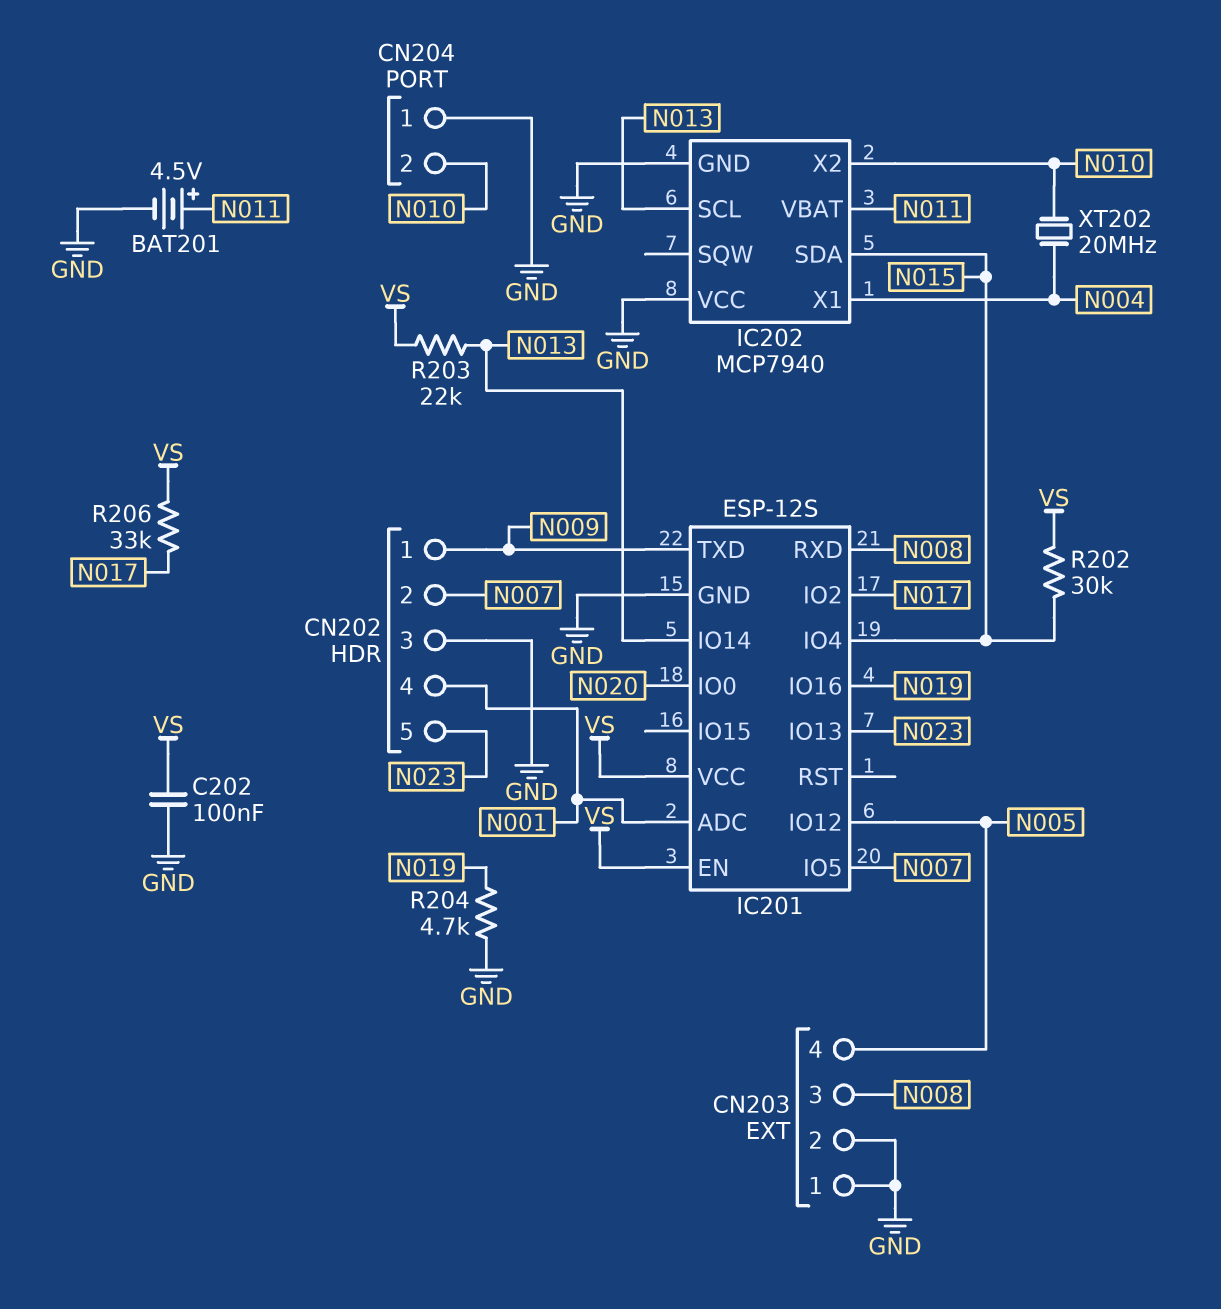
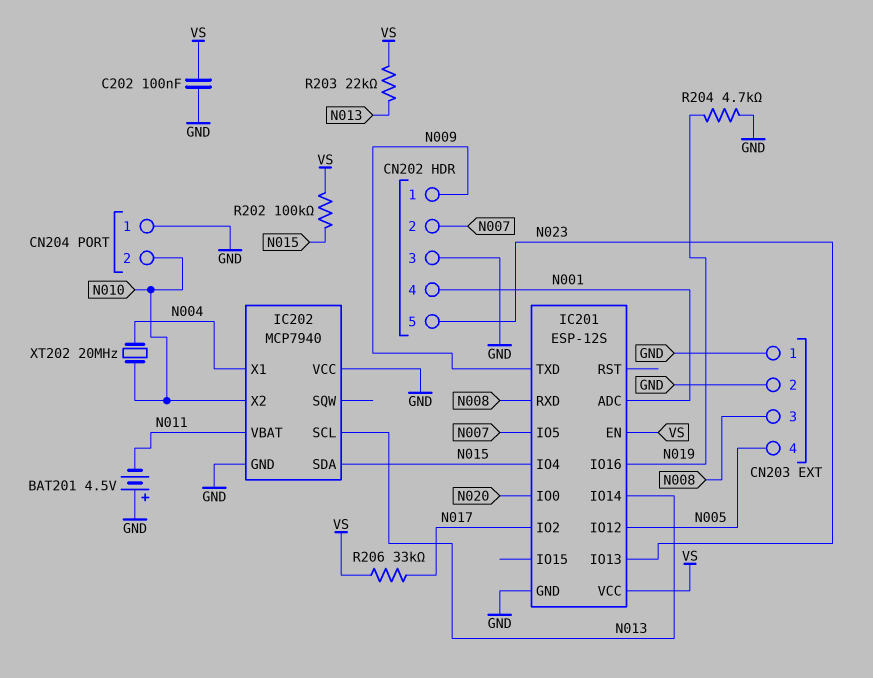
BAT201: 4.5V (plus N011, minus GND) -> 4.5V (plus GND, minus N011)
R202: 30k (N015, VS) -> 100k (N015, VS)

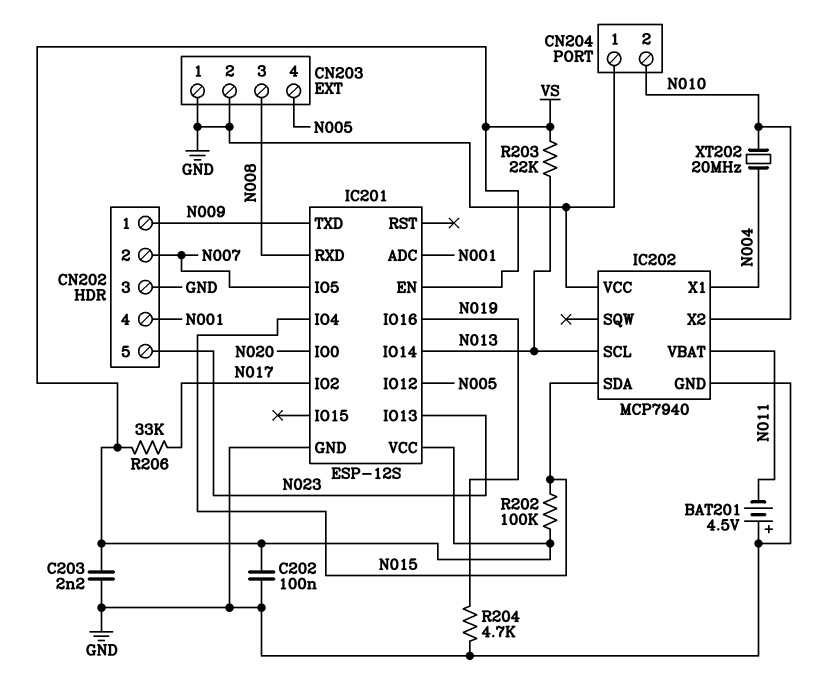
C203: none -> 2.2nF (GND, VS)

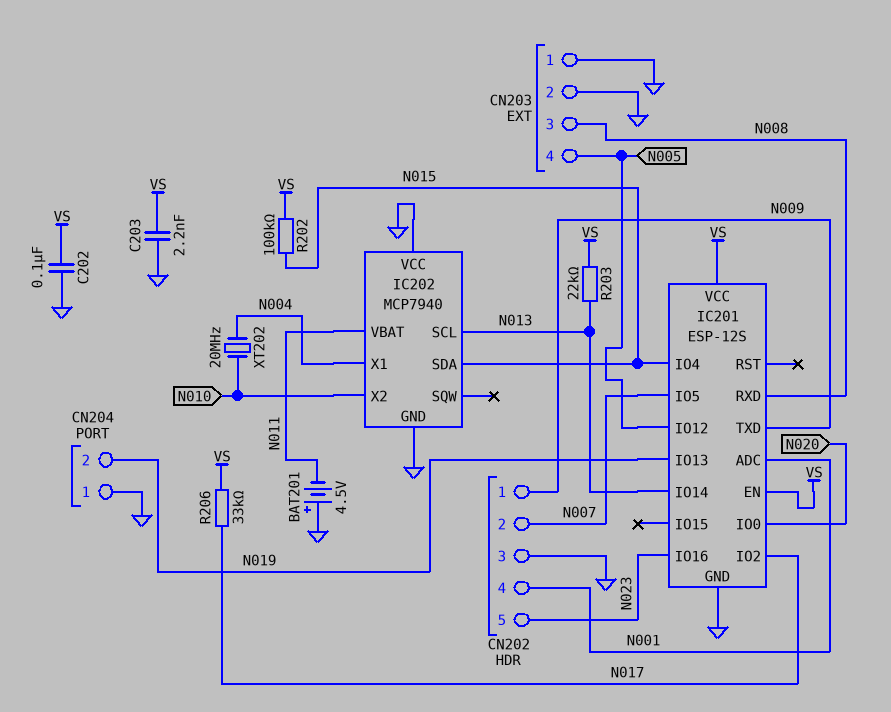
CN204 pin 2: N010 -> N019
IC201 pin IO13: N023 -> N019
IC201 pin IO16: N019 -> N023
R204: 4.7k (GND, N019) -> none

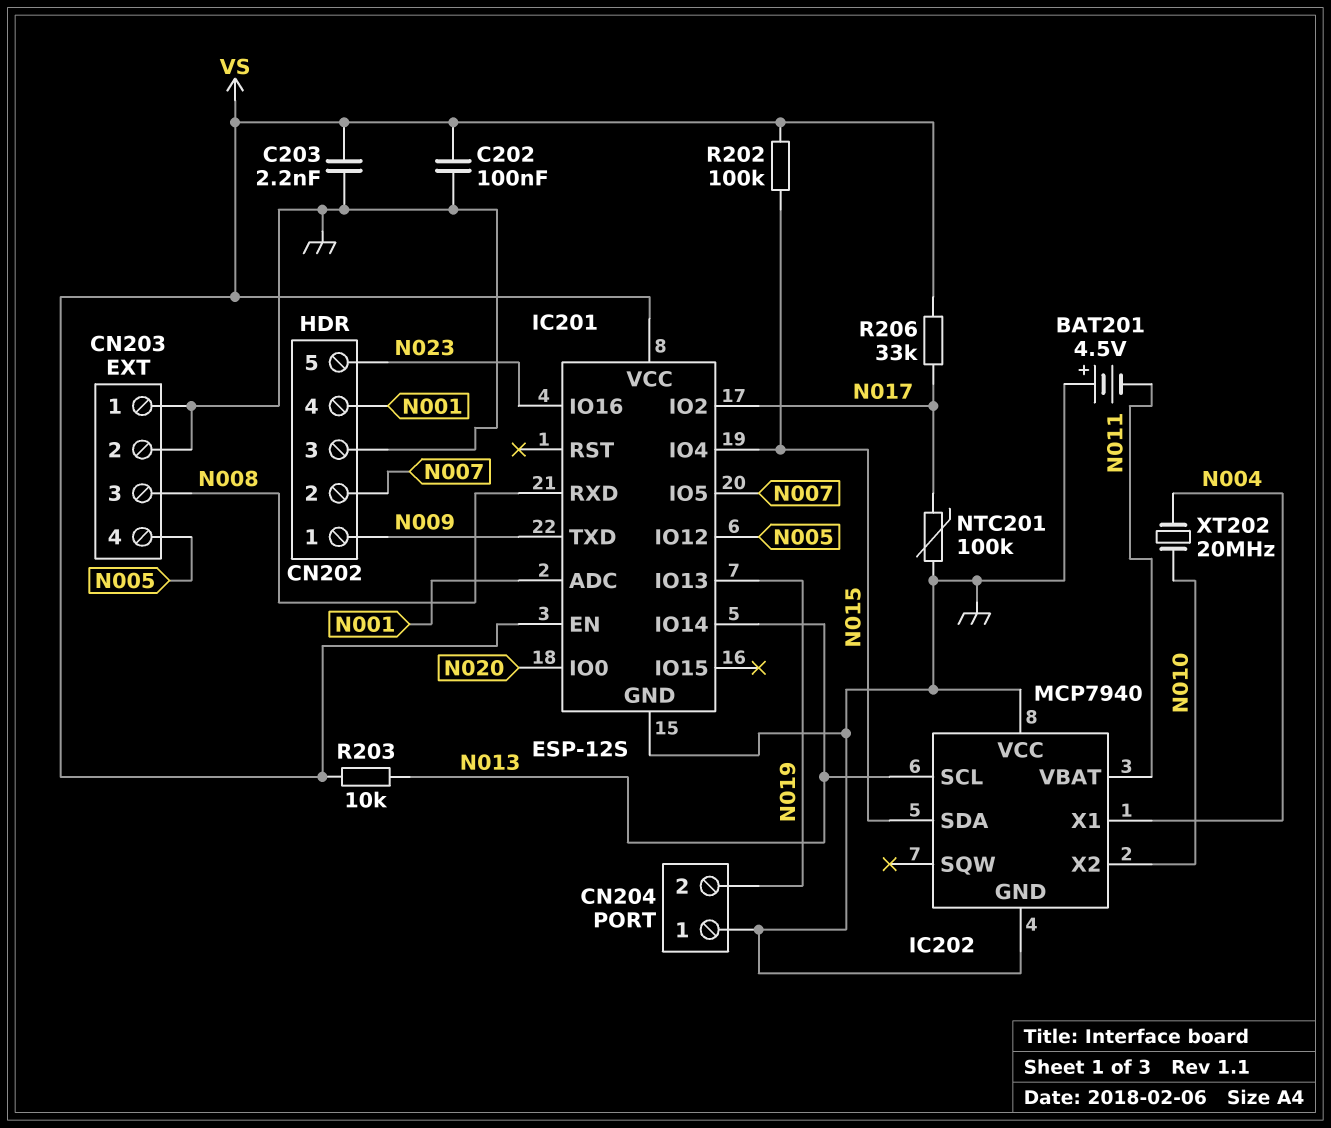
NTC201: none -> 100k (GND, N017)
R203: 22k (N013, VS) -> 10k (N013, VS)

